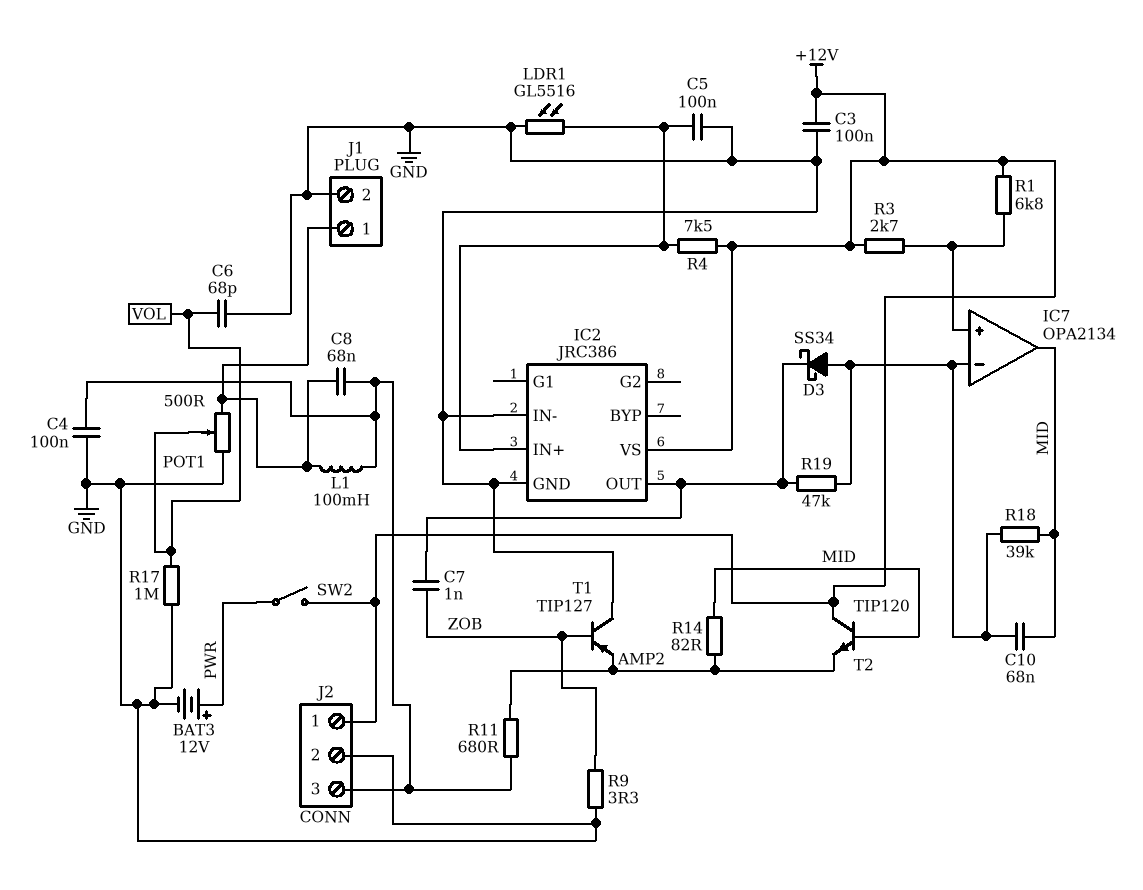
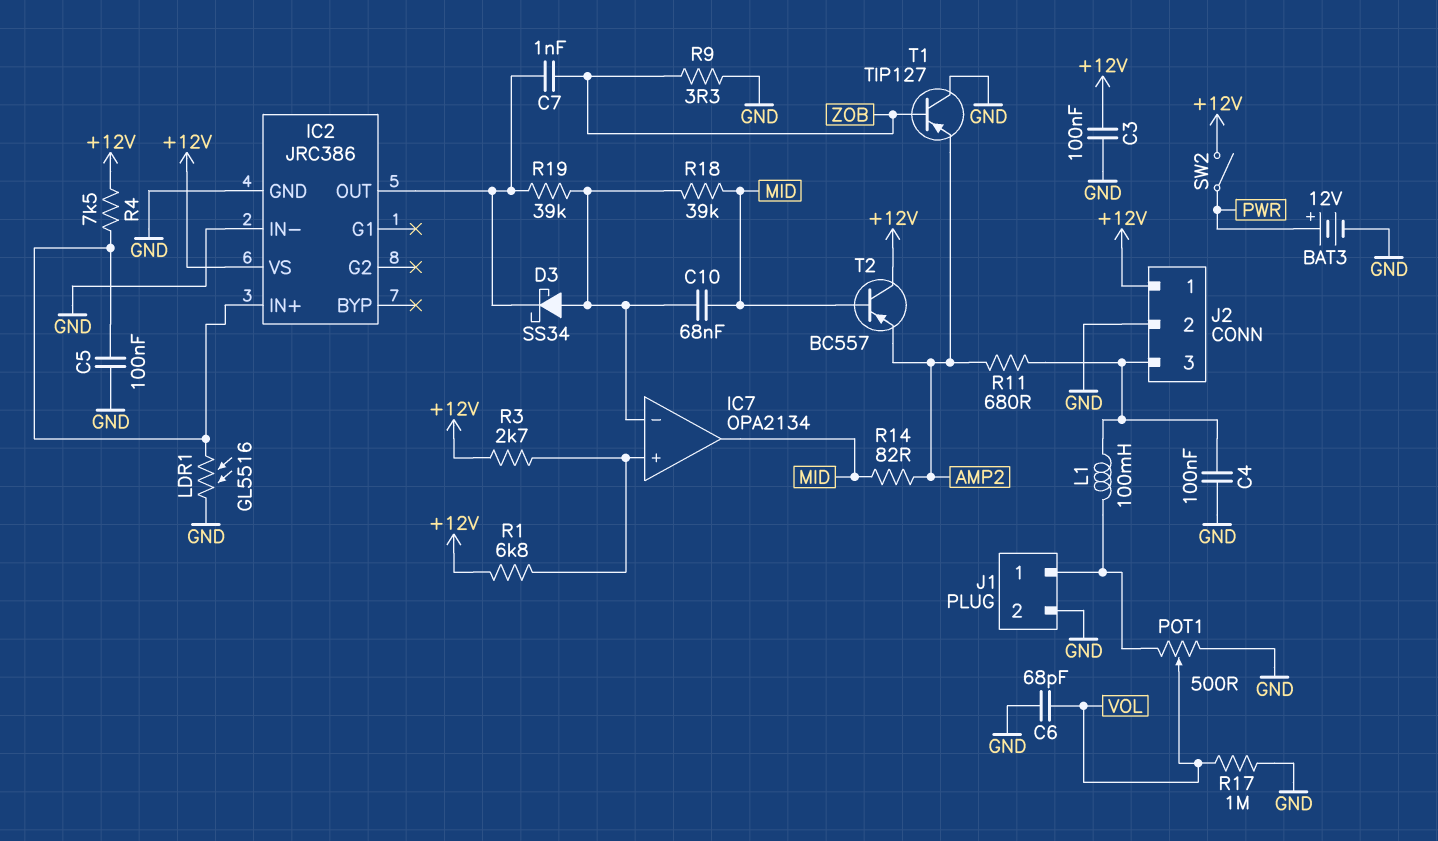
C8: 68nF (J1/1, J2/3) -> none
R19: 47k (IC2/OUT, IC7/in-) -> 39k (IC2/OUT, IC7/in-)
T2: NPN TIP120 (B MID, C +12V, E AMP2) -> PNP BC557 (B MID, C +12V, E AMP2)

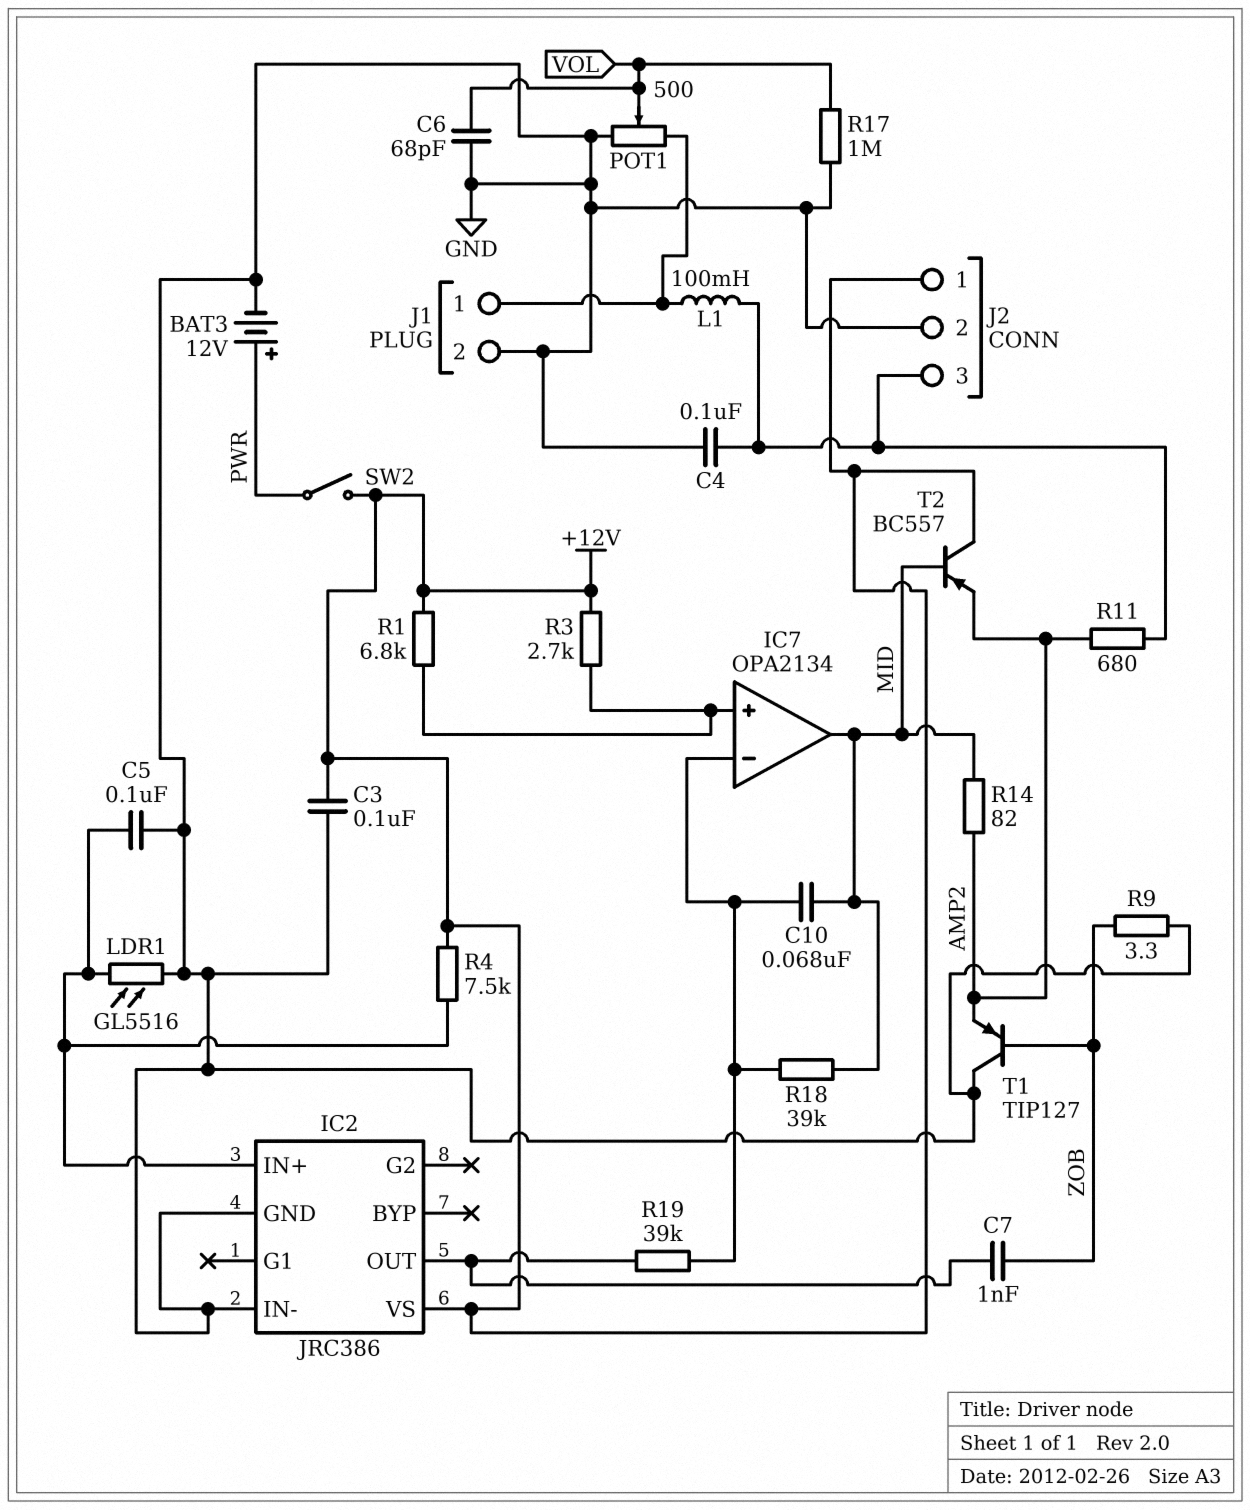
D3: schottky SS34 (A IC7/in-, K IC2/OUT) -> none

